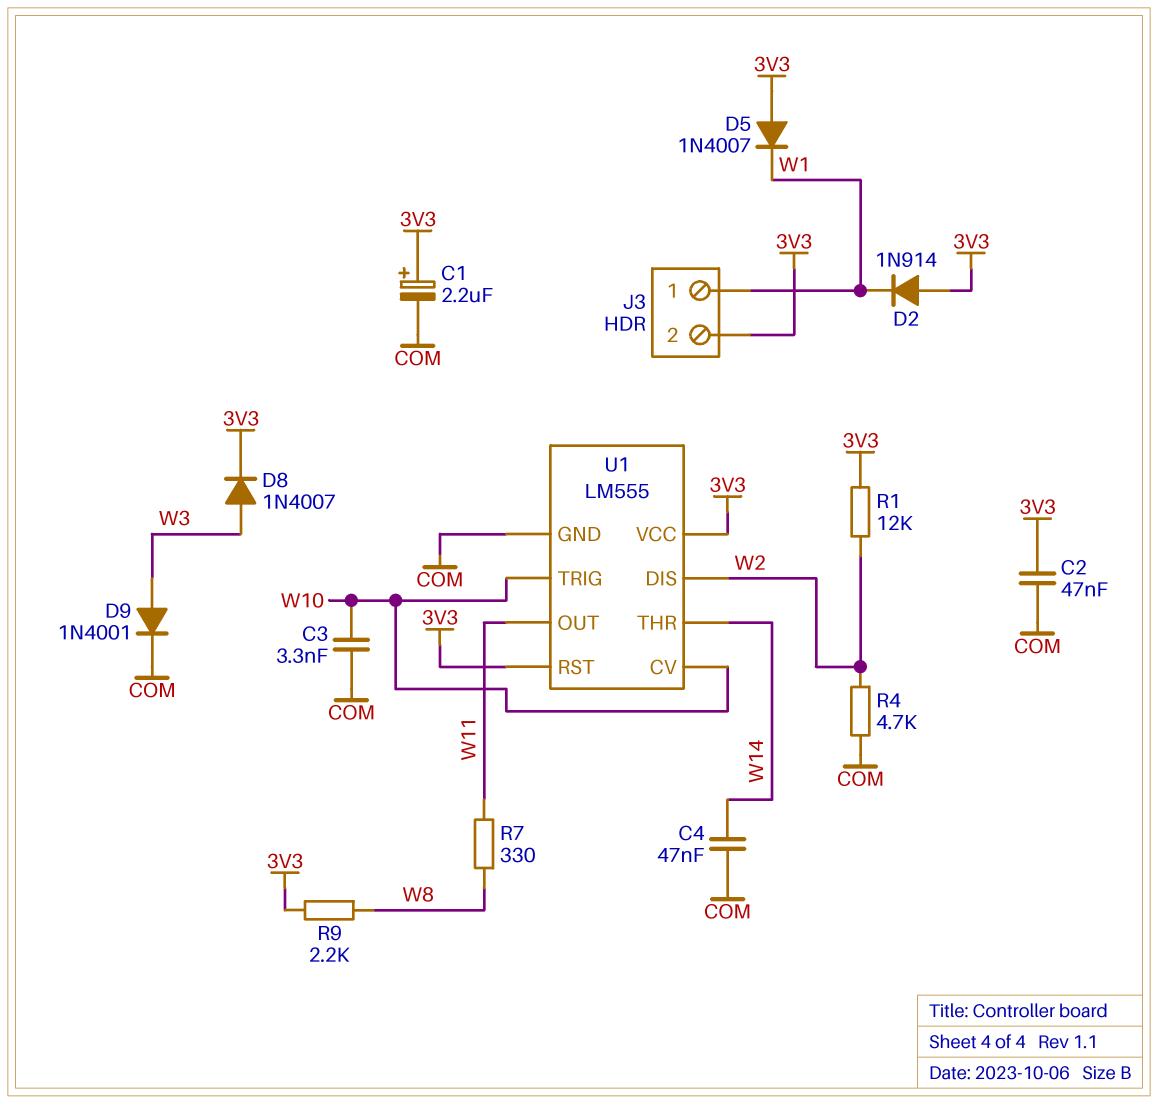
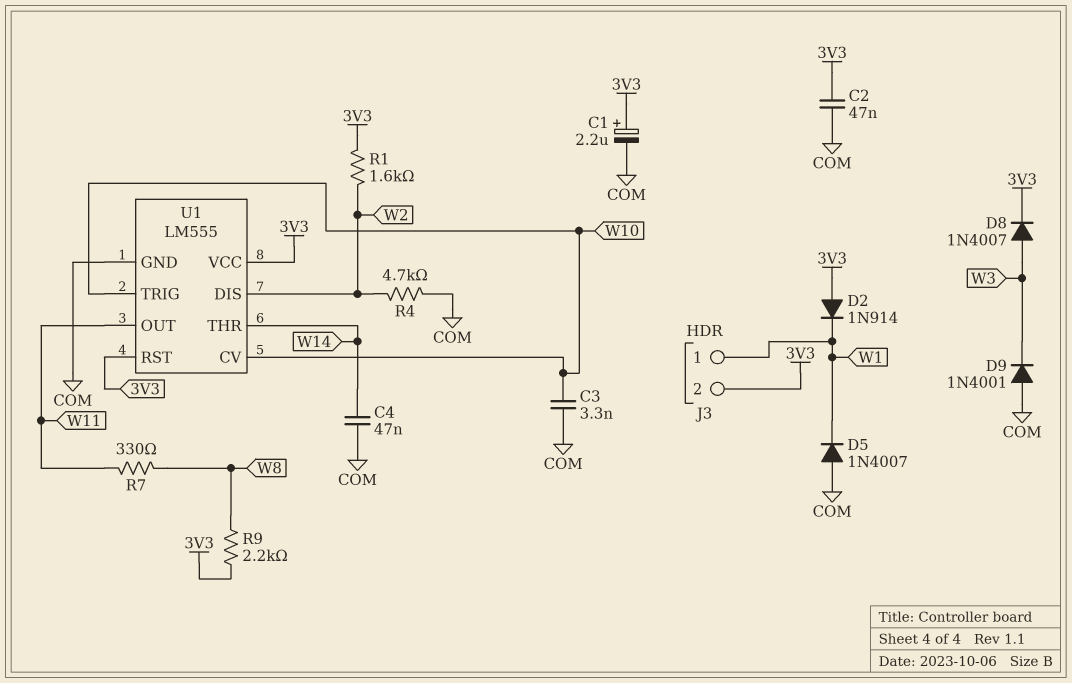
D5: diode 1N4007 (A 3V3, K W1) -> diode 1N4007 (A COM, K W1)
D9: diode 1N4001 (A W3, K COM) -> diode 1N4001 (A COM, K W3)
R1: 12k (3V3, W2) -> 1.6k (3V3, W2)

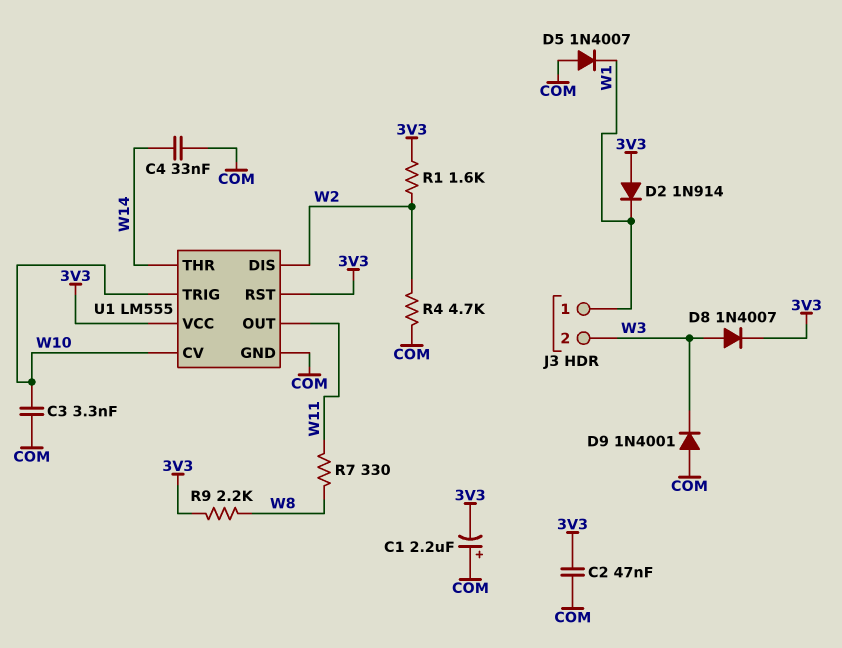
C1: 2.2uF (plus 3V3, minus COM) -> 2.2uF (plus COM, minus 3V3)
C4: 47nF (COM, W14) -> 33nF (COM, W14)
J3 pin 2: 3V3 -> W3

